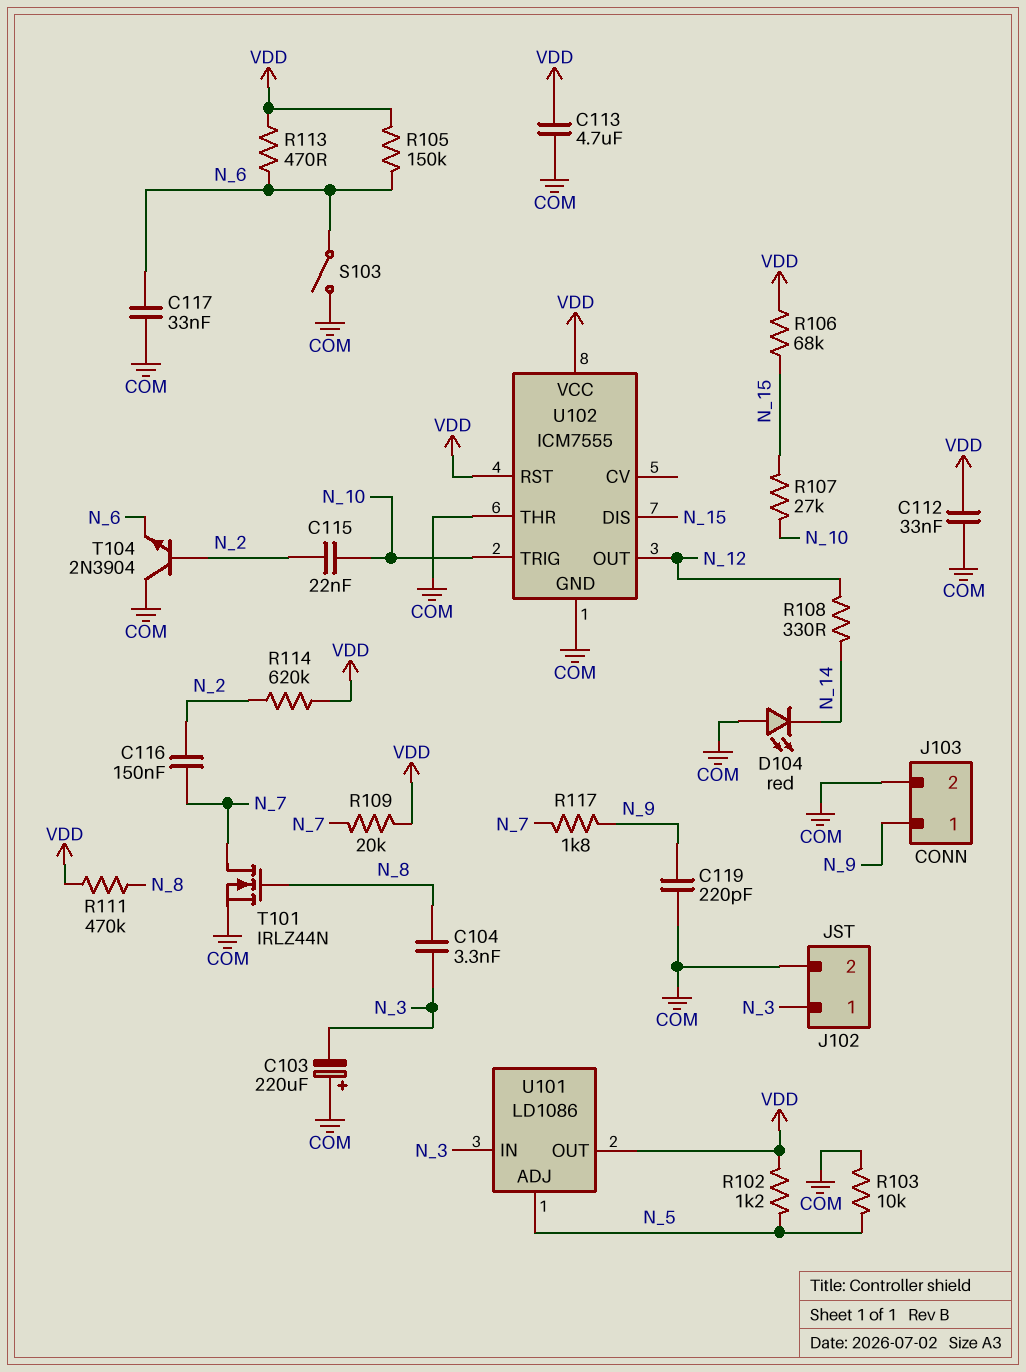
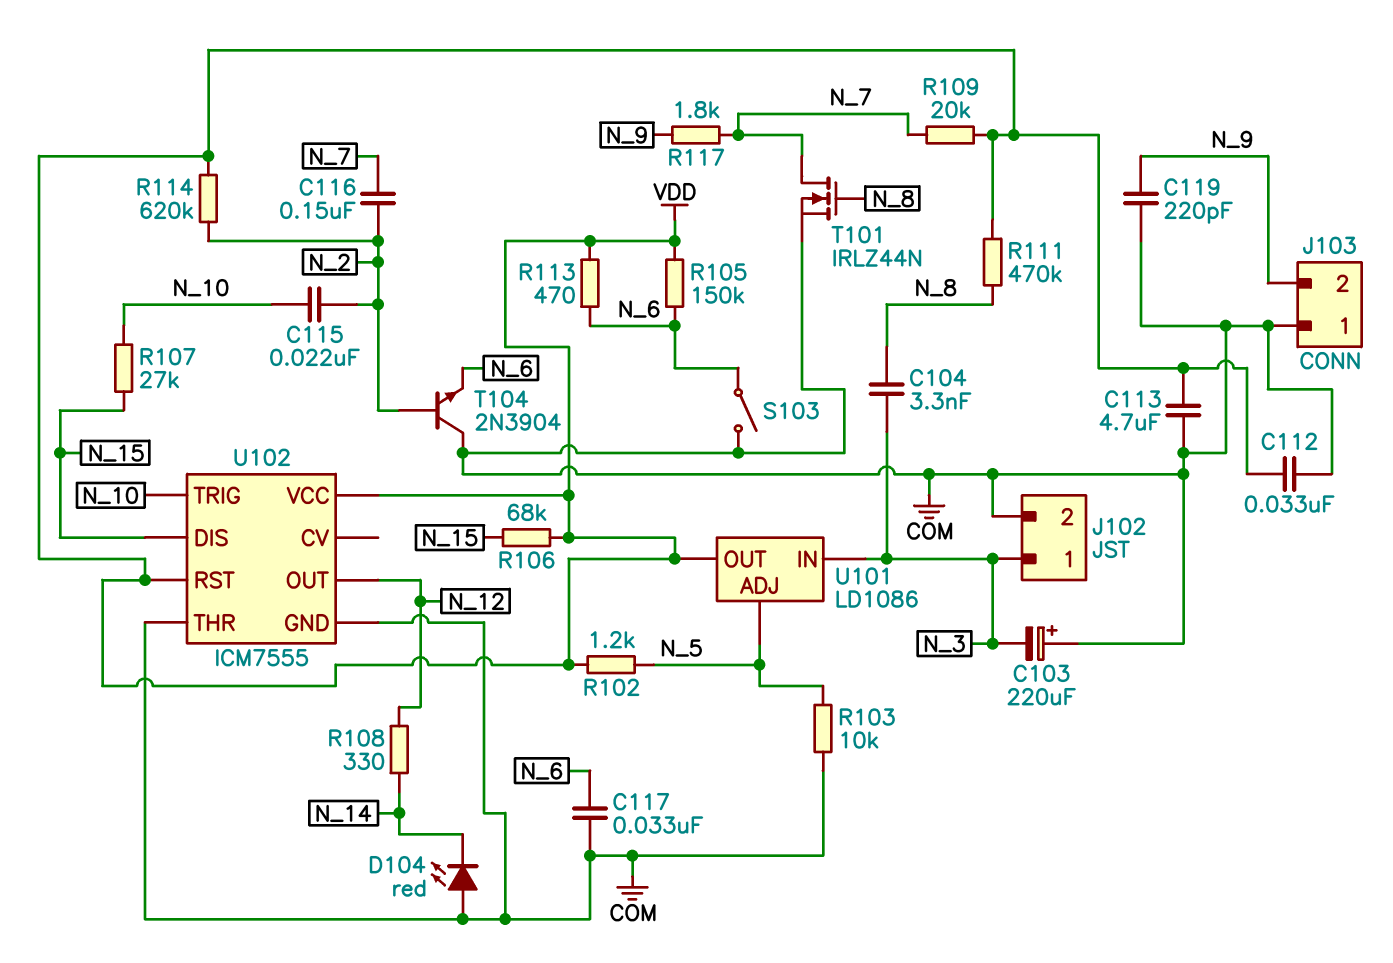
J103 pin 1: N_9 -> COM
J103 pin 2: COM -> N_9

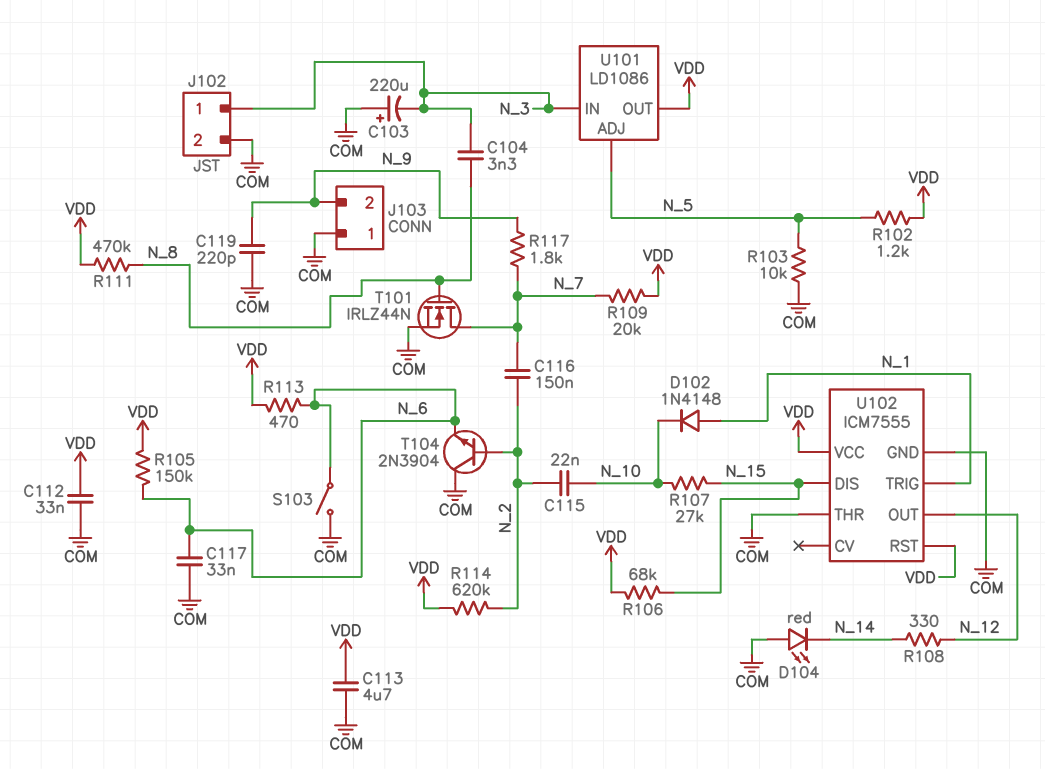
D102: none -> diode 1N4148 (A N_1, K N_10)
U102 pin TRIG: N_10 -> N_1

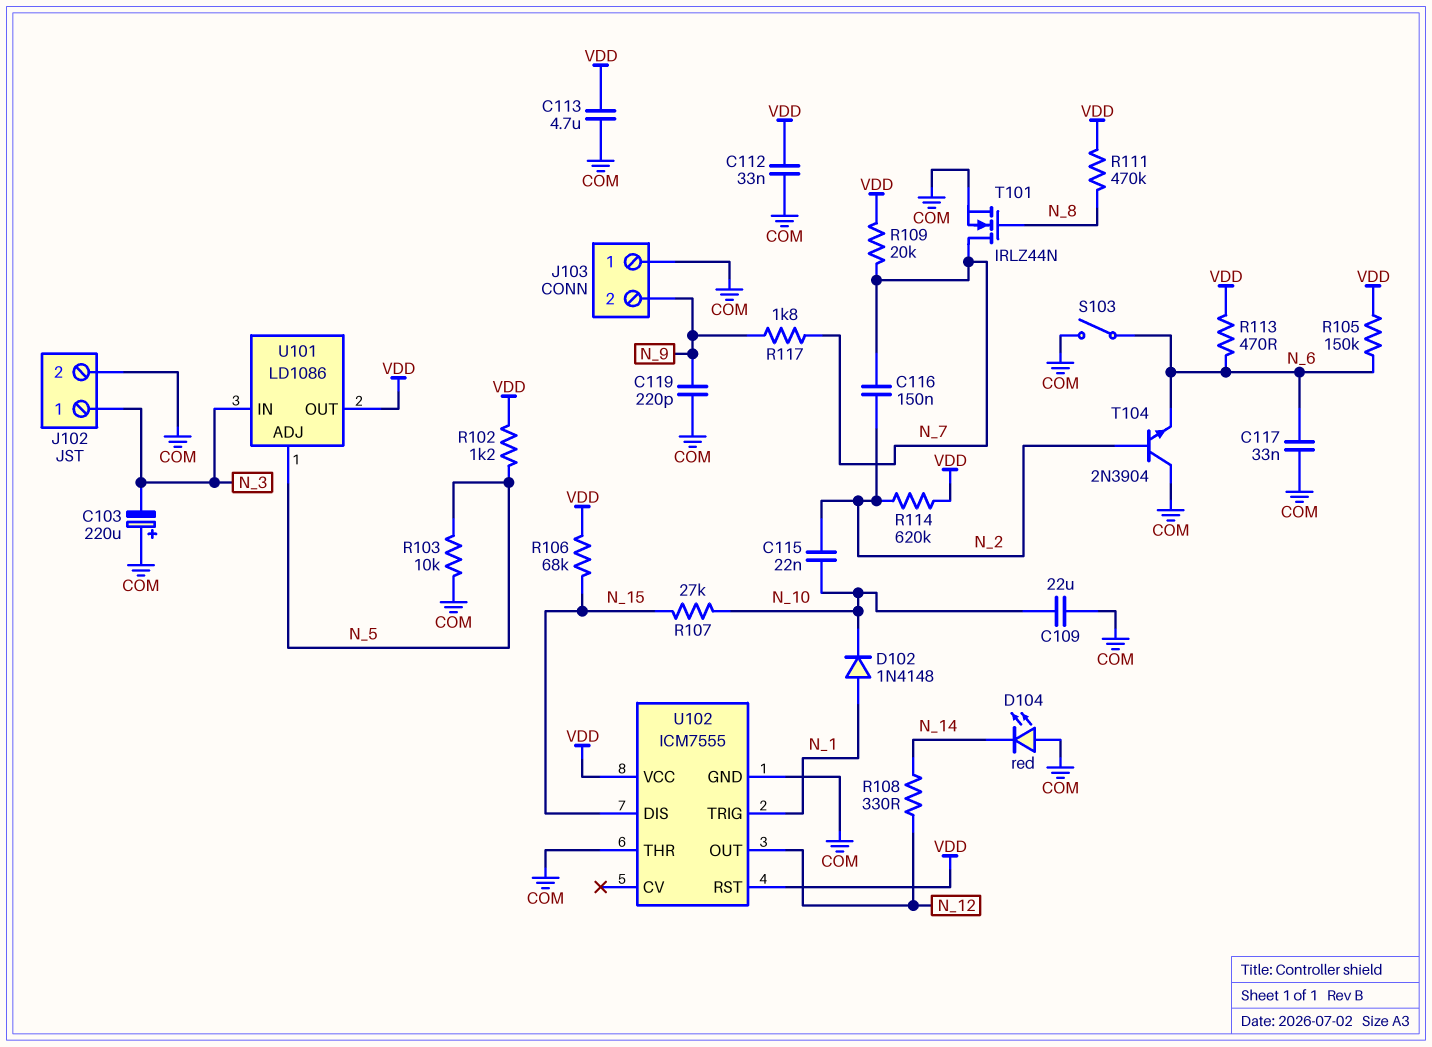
C104: 3.3nF (N_3, N_8) -> none
C109: none -> 22uF (COM, N_10)

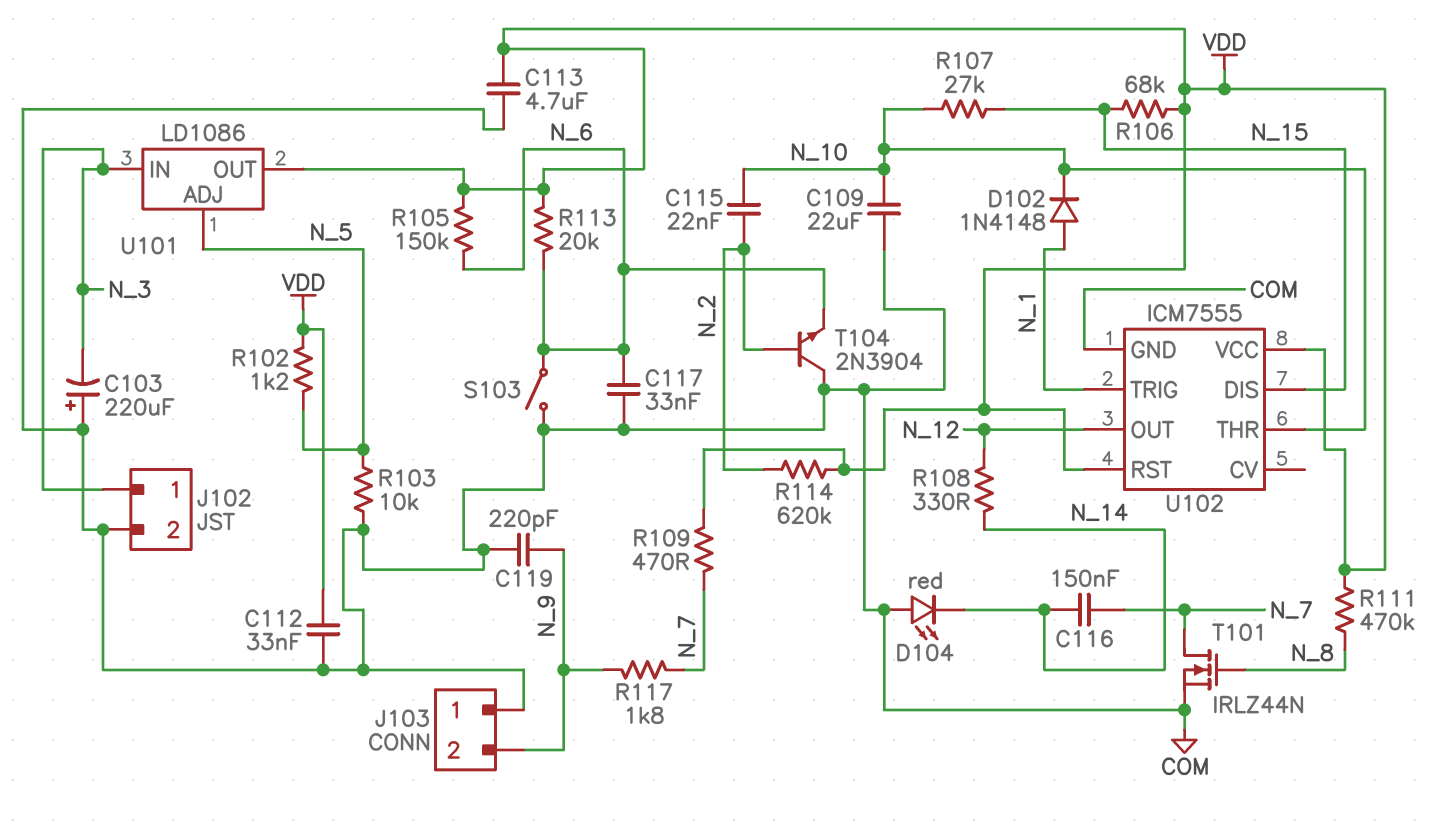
C116: 150nF (N_2, N_7) -> 150nF (N_7, N_14)
R109: 20k (N_7, VDD) -> 470 (N_7, VDD)
R113: 470 (N_6, VDD) -> 20k (N_6, VDD)
U102 pin THR: COM -> N_10

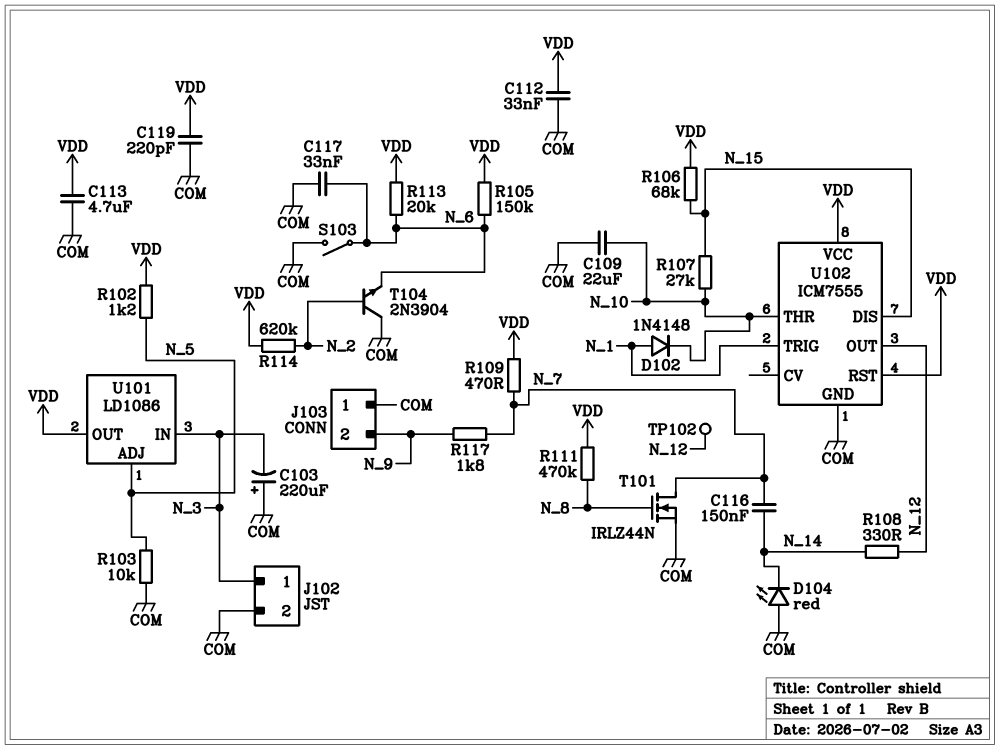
C115: 22nF (N_2, N_10) -> none
C119: 220pF (COM, N_9) -> 220pF (COM, VDD)
TP102: none -> test point (N_12)

